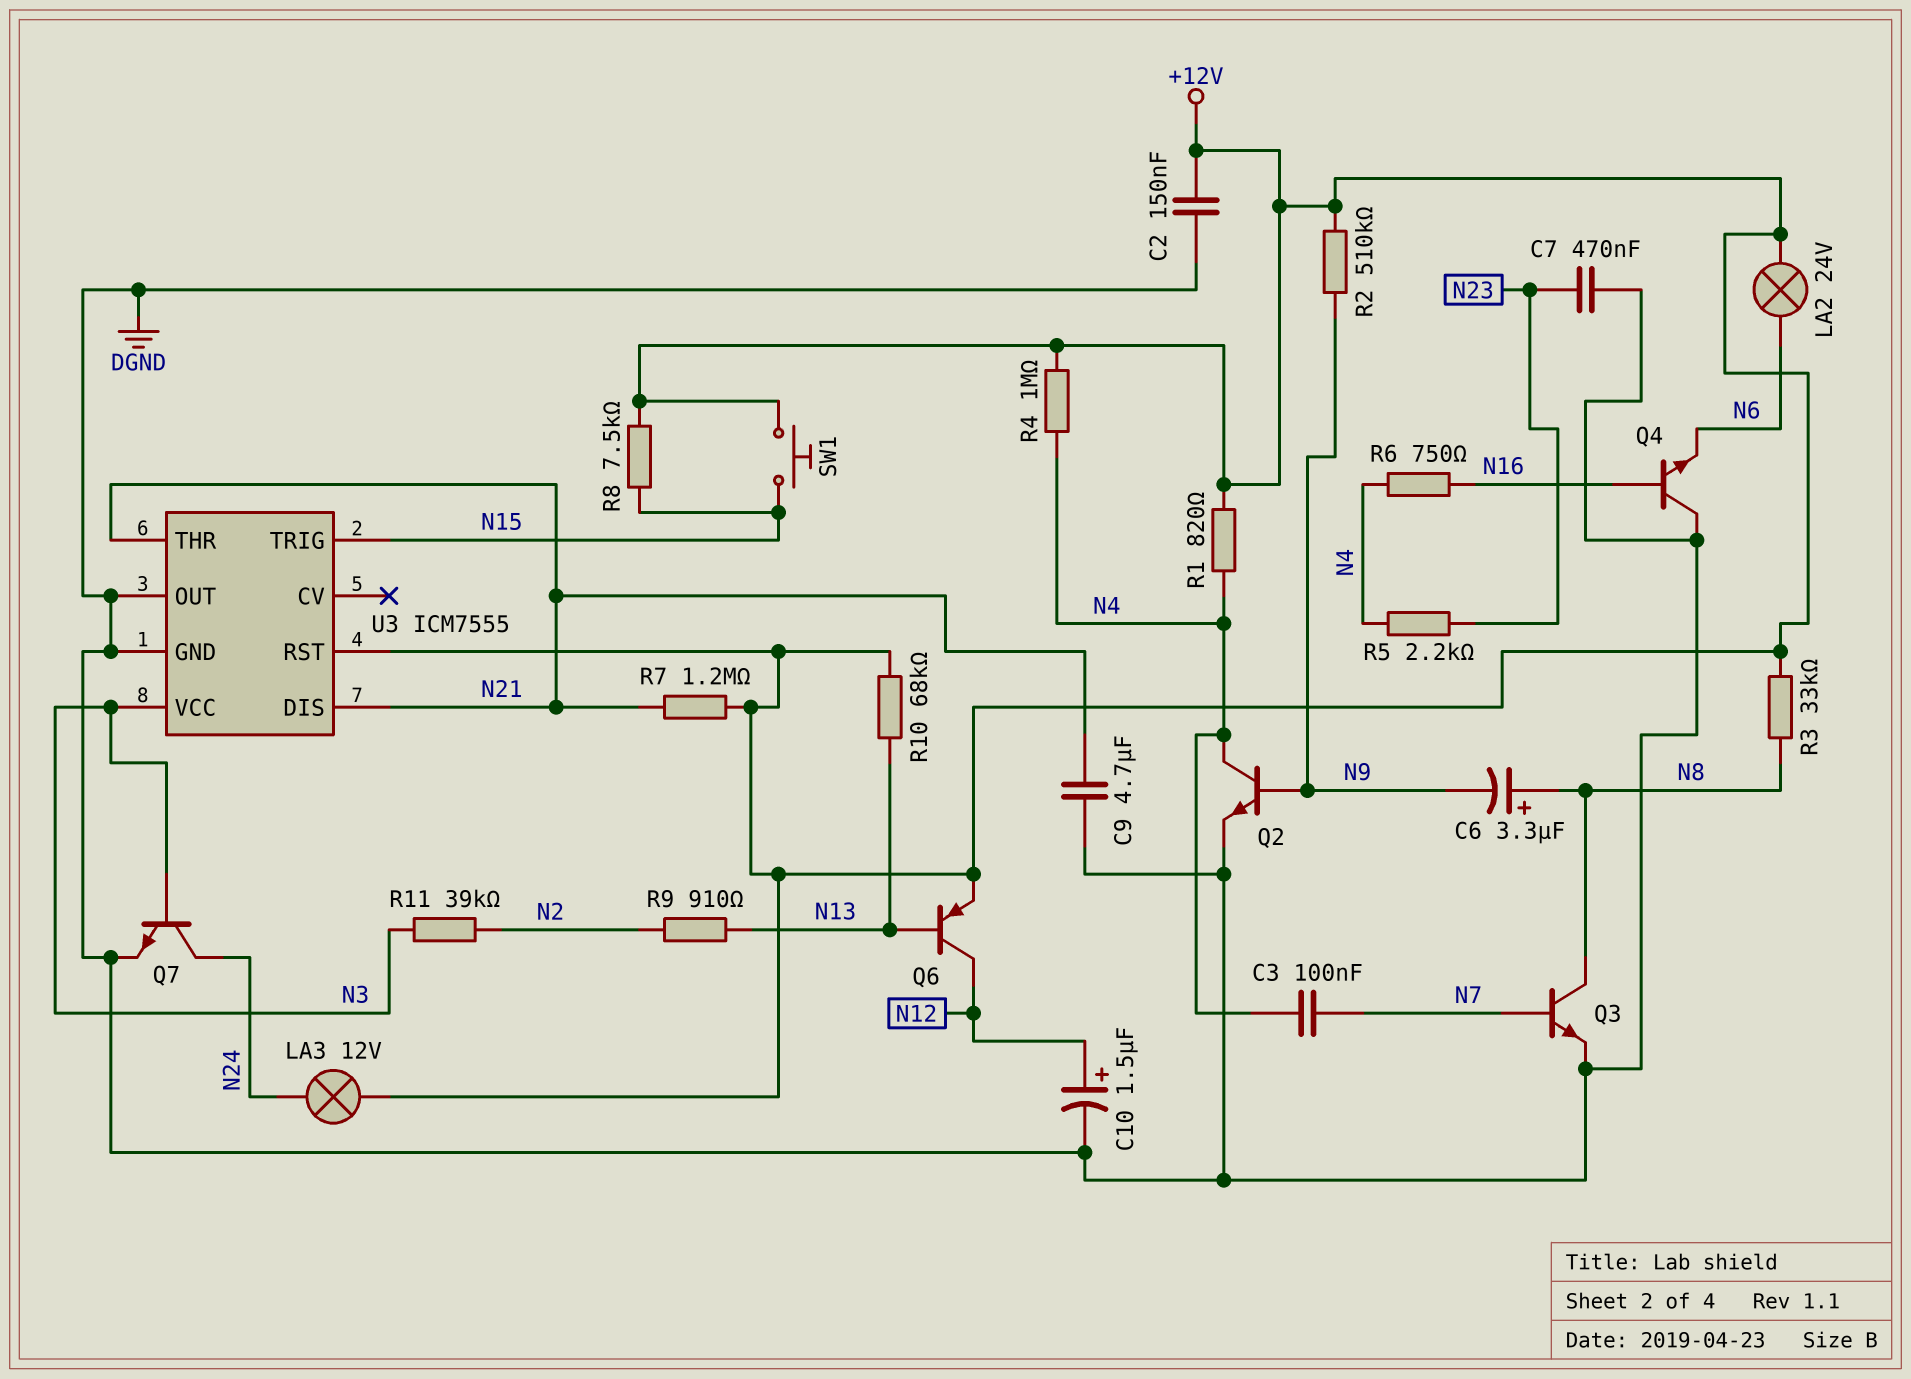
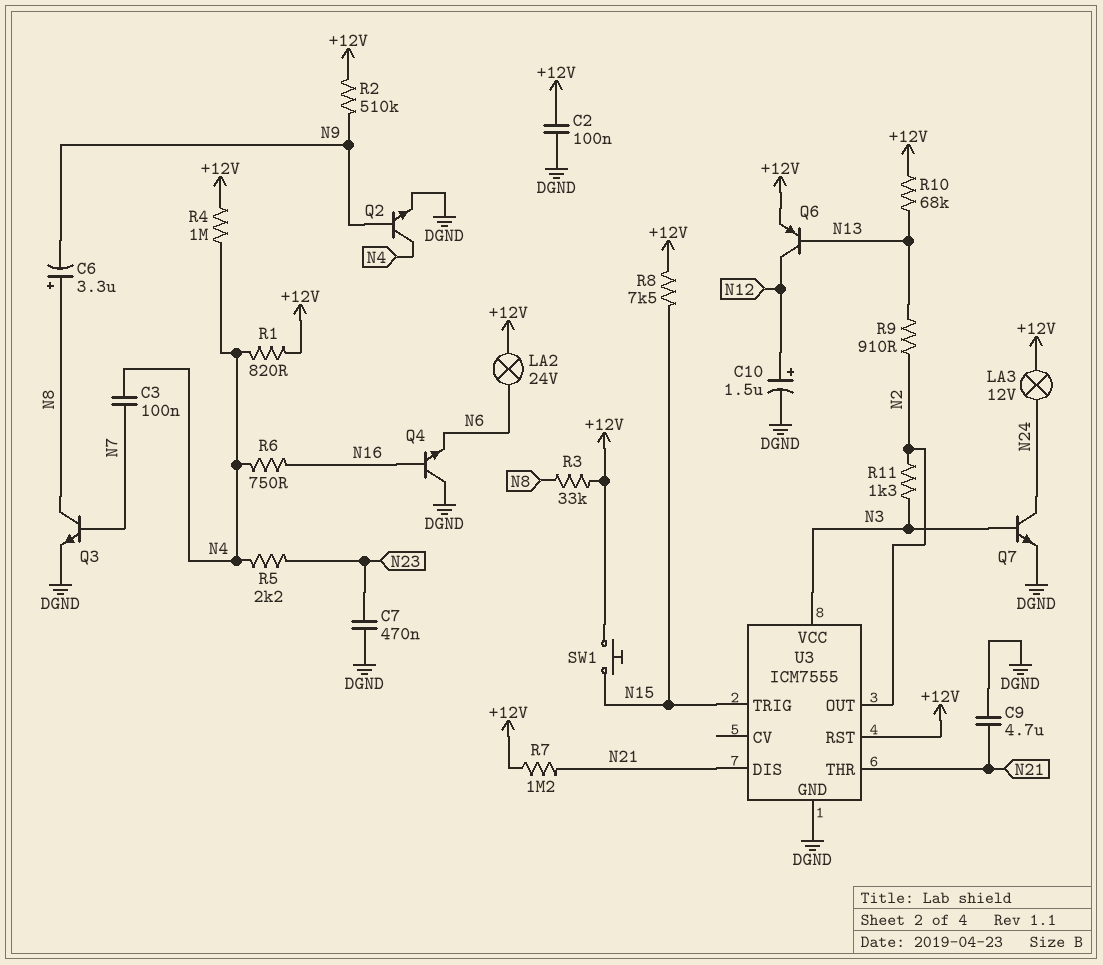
C2: 150nF (+12V, DGND) -> 100nF (+12V, DGND)
R11: 39k (N2, N3) -> 1.3k (N2, N3)
U3 pin OUT: DGND -> N2

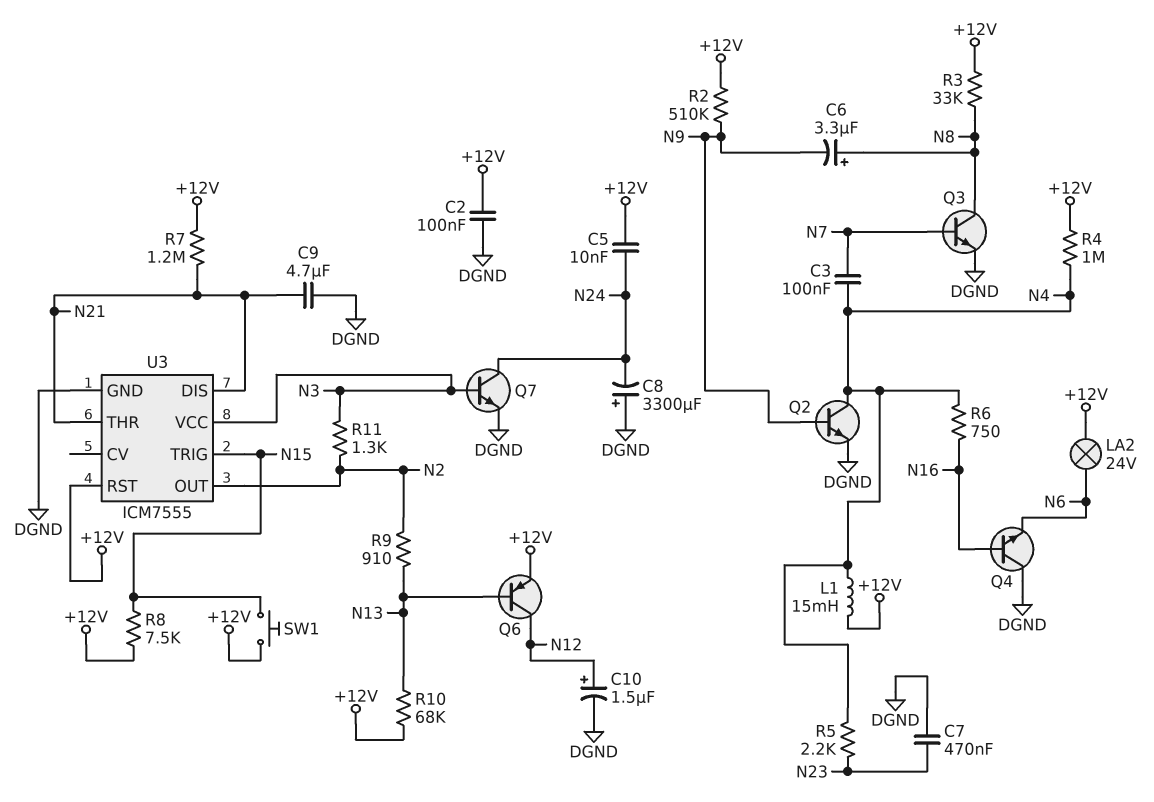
C5: none -> 10nF (+12V, N24)
C8: none -> 3300uF (plus DGND, minus N24)
L1: none -> 15mH (+12V, N4)
LA3: lamp 12V (+12V, N24) -> none
R1: 820 (+12V, N4) -> none

